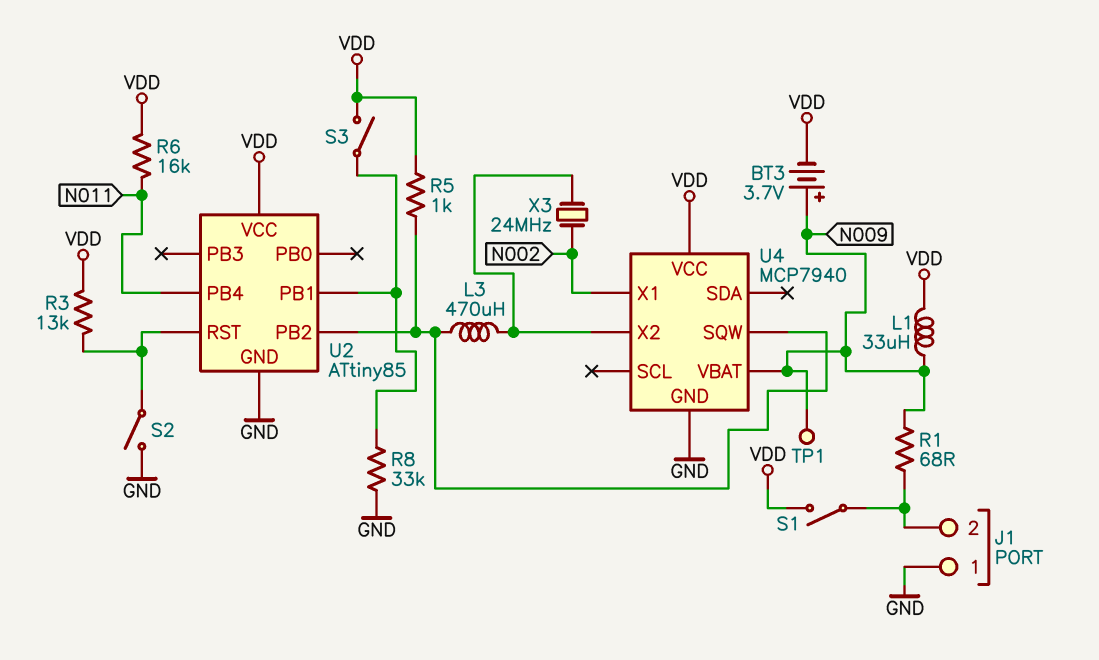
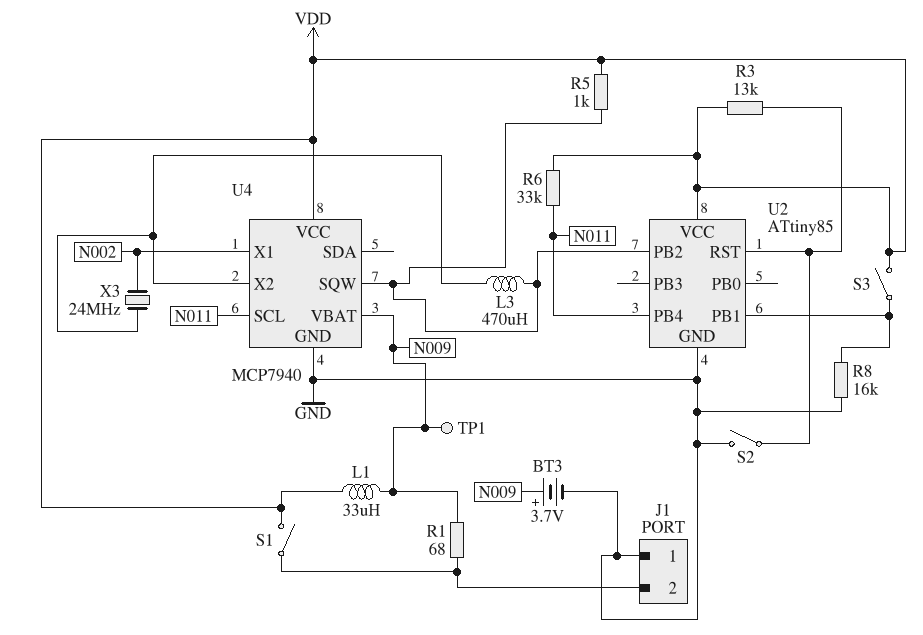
BT3: 3.7V (plus N009, minus VDD) -> 3.7V (plus N009, minus GND)
R6: 16k (N011, VDD) -> 33k (N011, VDD)
R8: 33k (GND, U2/PB1) -> 16k (GND, U2/PB1)
U4 pin SCL: none -> N011

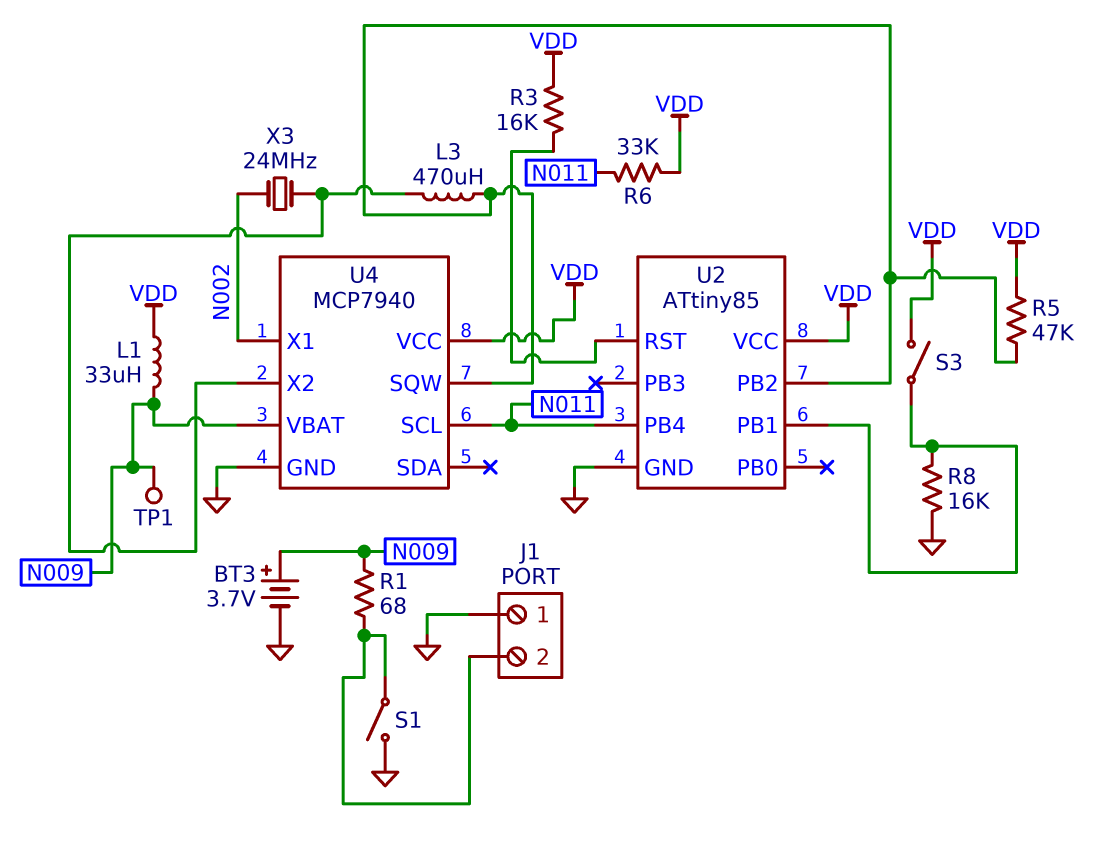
R3: 13k (U2/RST, VDD) -> 16k (U2/RST, VDD)
R5: 1k (U2/PB2, VDD) -> 47k (U2/PB2, VDD)
S1: switch (J1/2, VDD) -> switch (GND, J1/2)
S2: switch (GND, U2/RST) -> none

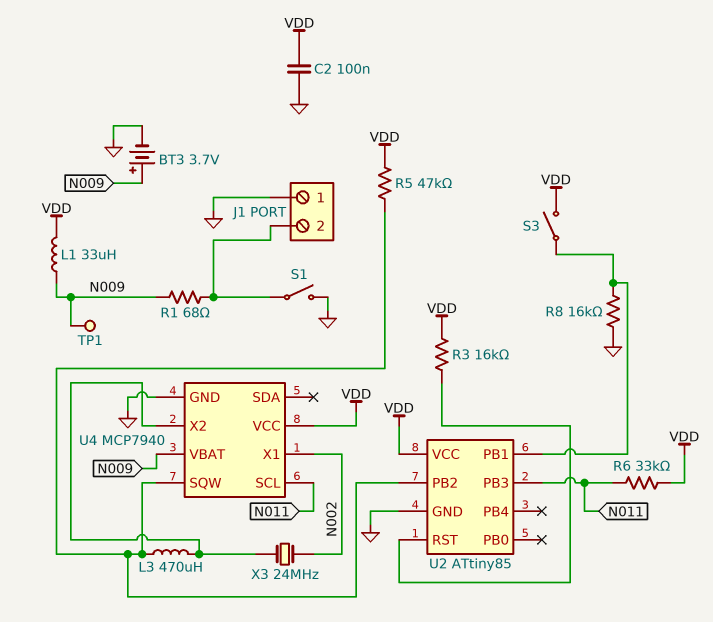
C2: none -> 100nF (GND, VDD)
U2 pin PB3: none -> N011
U2 pin PB4: N011 -> none

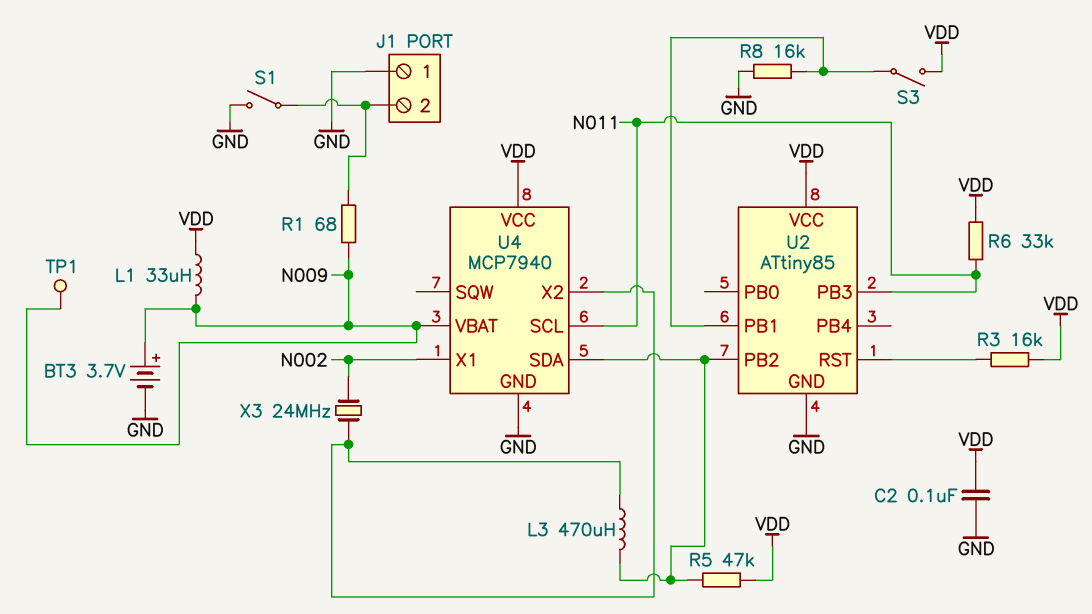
U4 pin SDA: none -> U2/PB2
U4 pin SQW: U2/PB2 -> none

